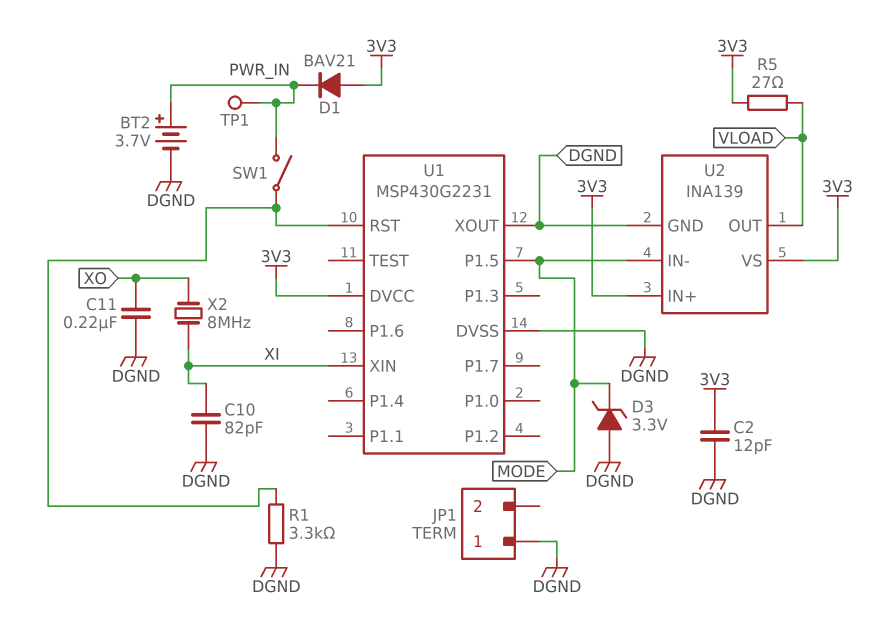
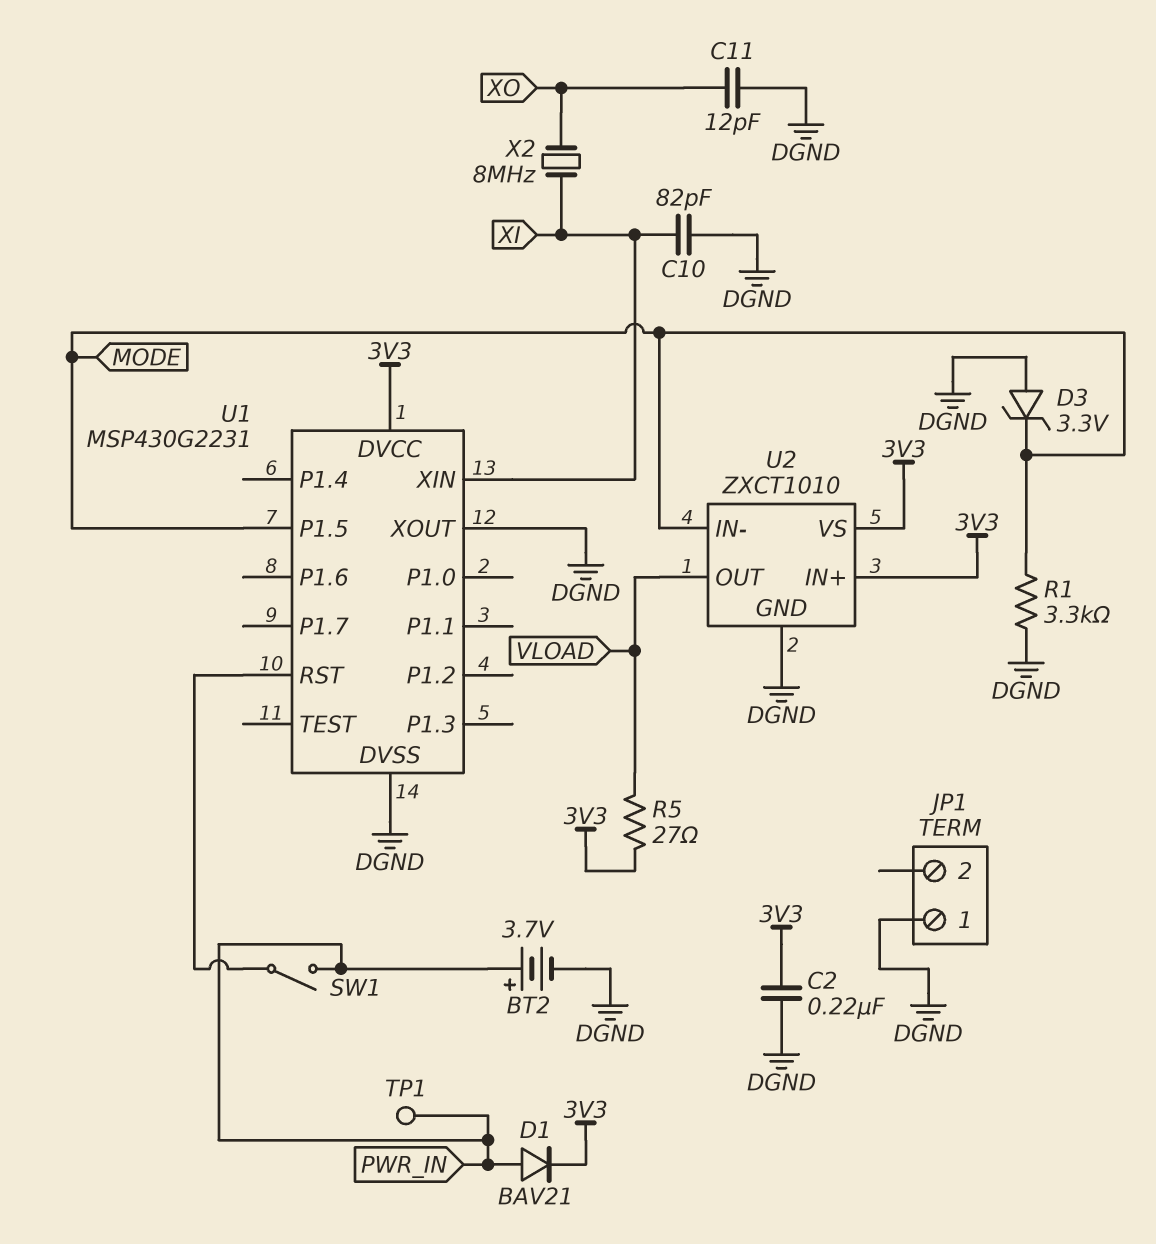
C2: 12pF (3V3, DGND) -> 220nF (3V3, DGND)
C11: 220nF (DGND, XO) -> 12pF (DGND, XO)
D1: diode BAV21 (A 3V3, K PWR_IN) -> diode BAV21 (A PWR_IN, K 3V3)
R1: 3.3k (DGND, U1/RST) -> 3.3k (DGND, MODE)
U2: INA139 -> ZXCT1010

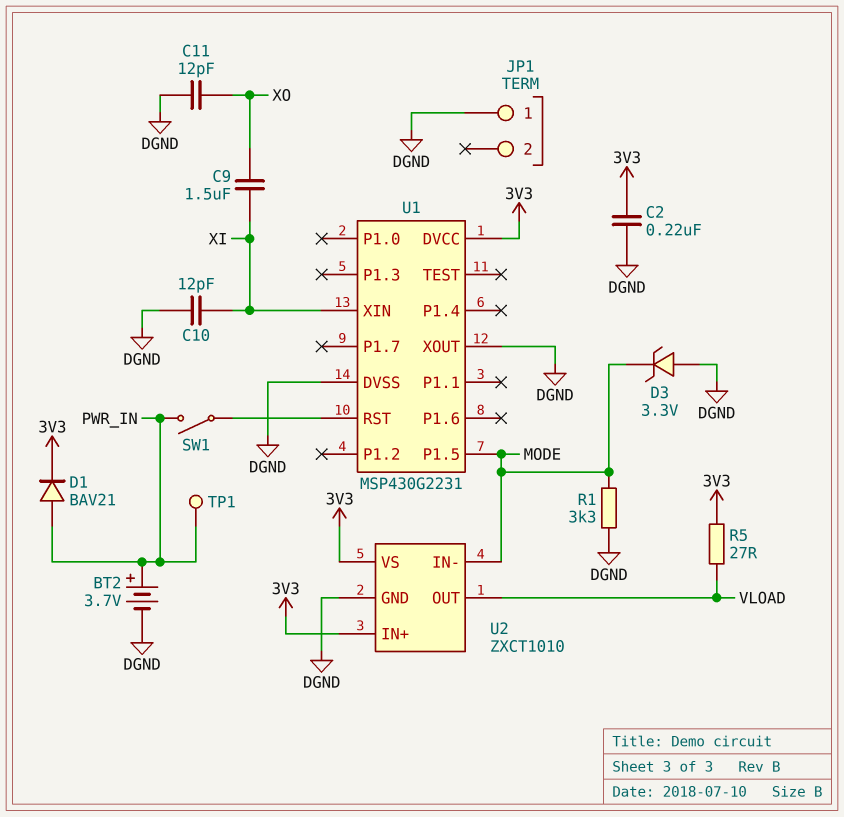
C9: none -> 1.5uF (XI, XO)
C10: 82pF (DGND, XI) -> 12pF (DGND, XI)
X2: 8MHz (XI, XO) -> none

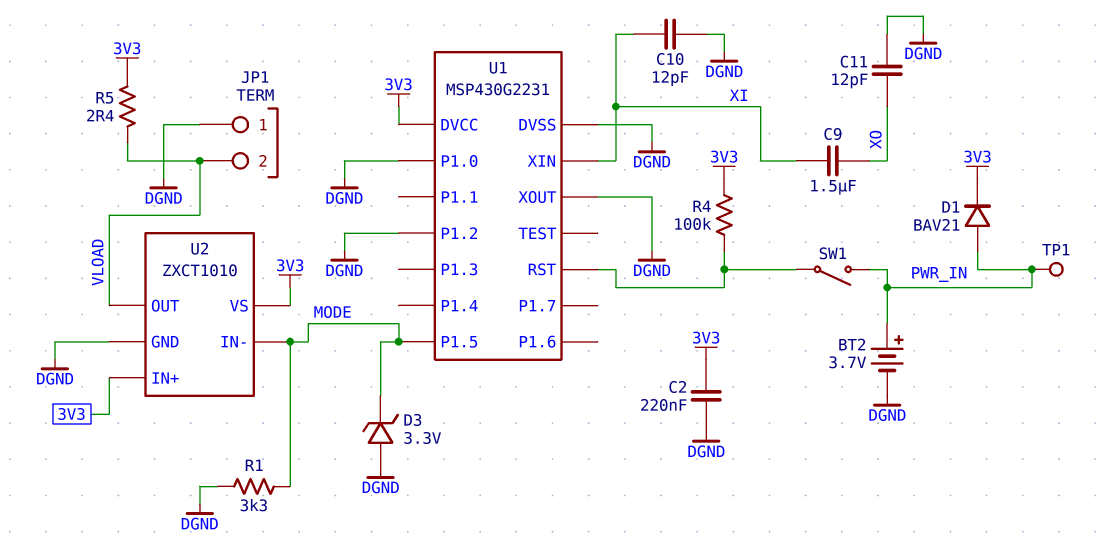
JP1 pin 2: none -> VLOAD
R4: none -> 100k (3V3, U1/RST)
R5: 27 (3V3, VLOAD) -> 2.4 (3V3, VLOAD)
U1 pin P1.0: none -> DGND
U1 pin P1.2: none -> DGND

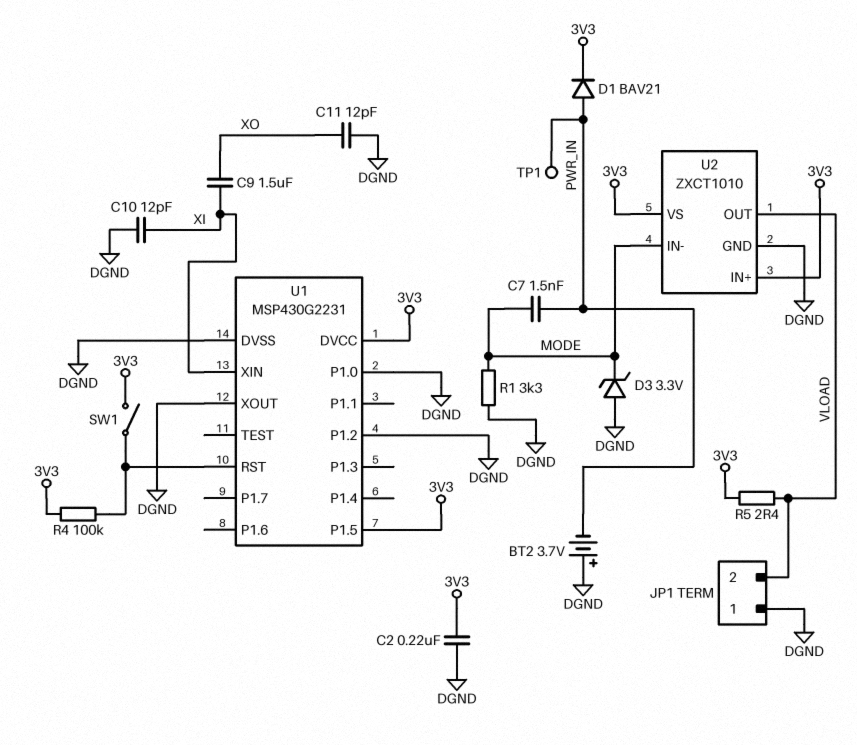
BT2: 3.7V (plus PWR_IN, minus DGND) -> 3.7V (plus DGND, minus PWR_IN)
C7: none -> 1.5nF (MODE, PWR_IN)
SW1: switch (PWR_IN, U1/RST) -> switch (3V3, U1/RST)
U1 pin P1.5: MODE -> 3V3

